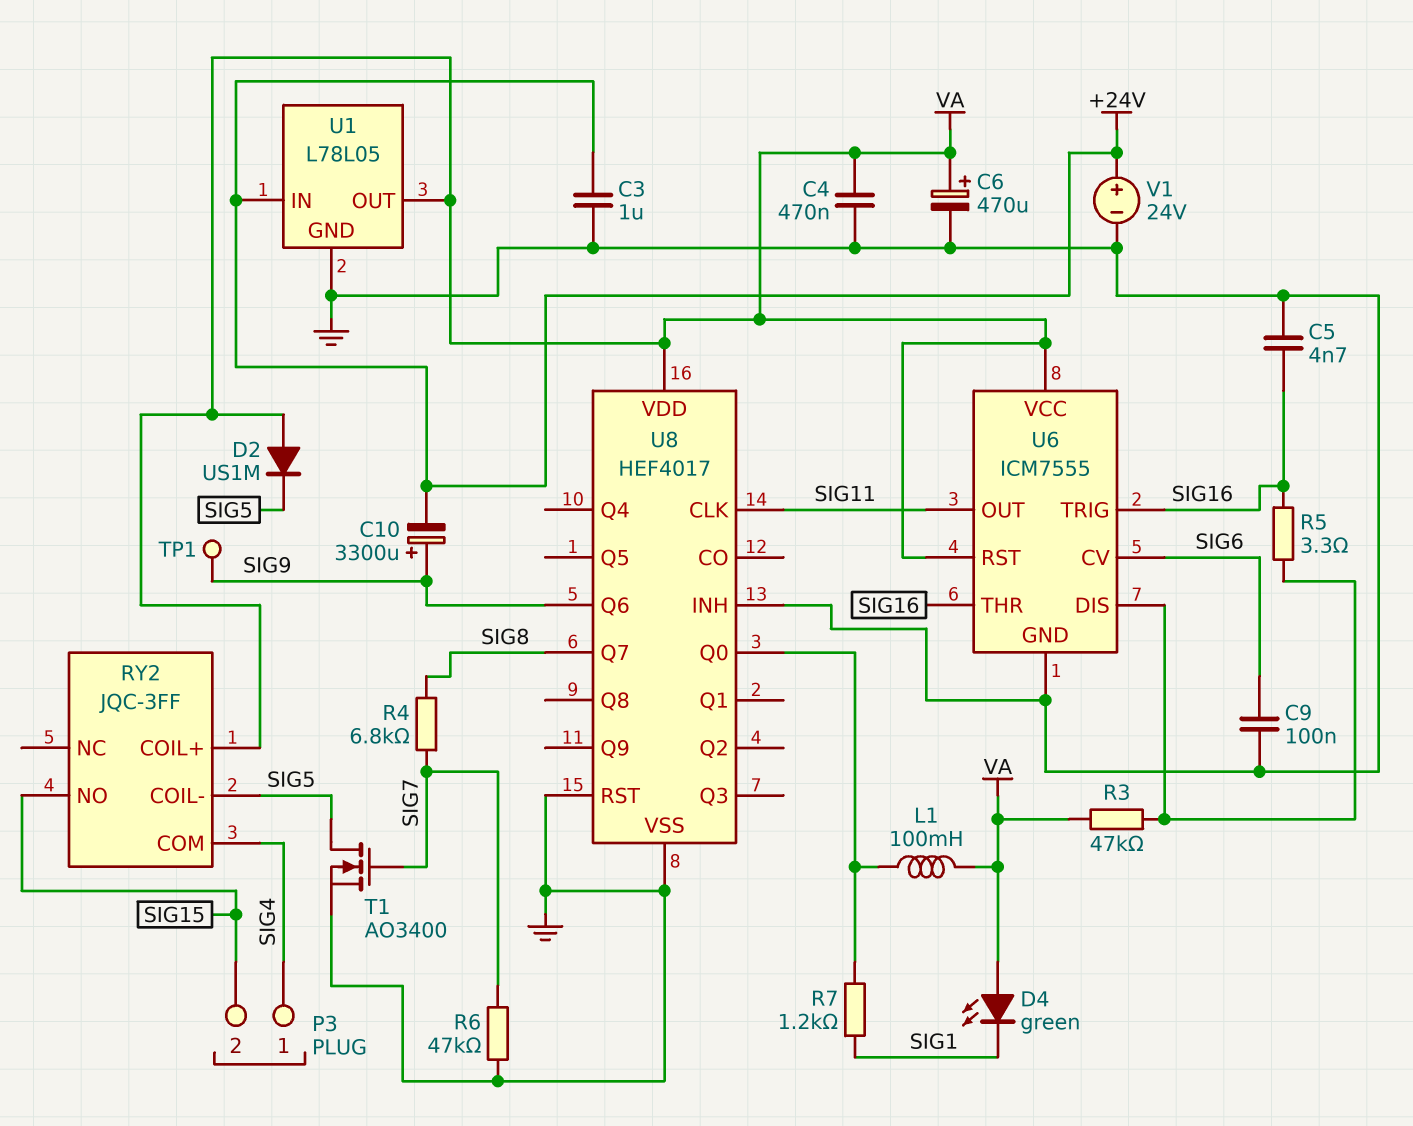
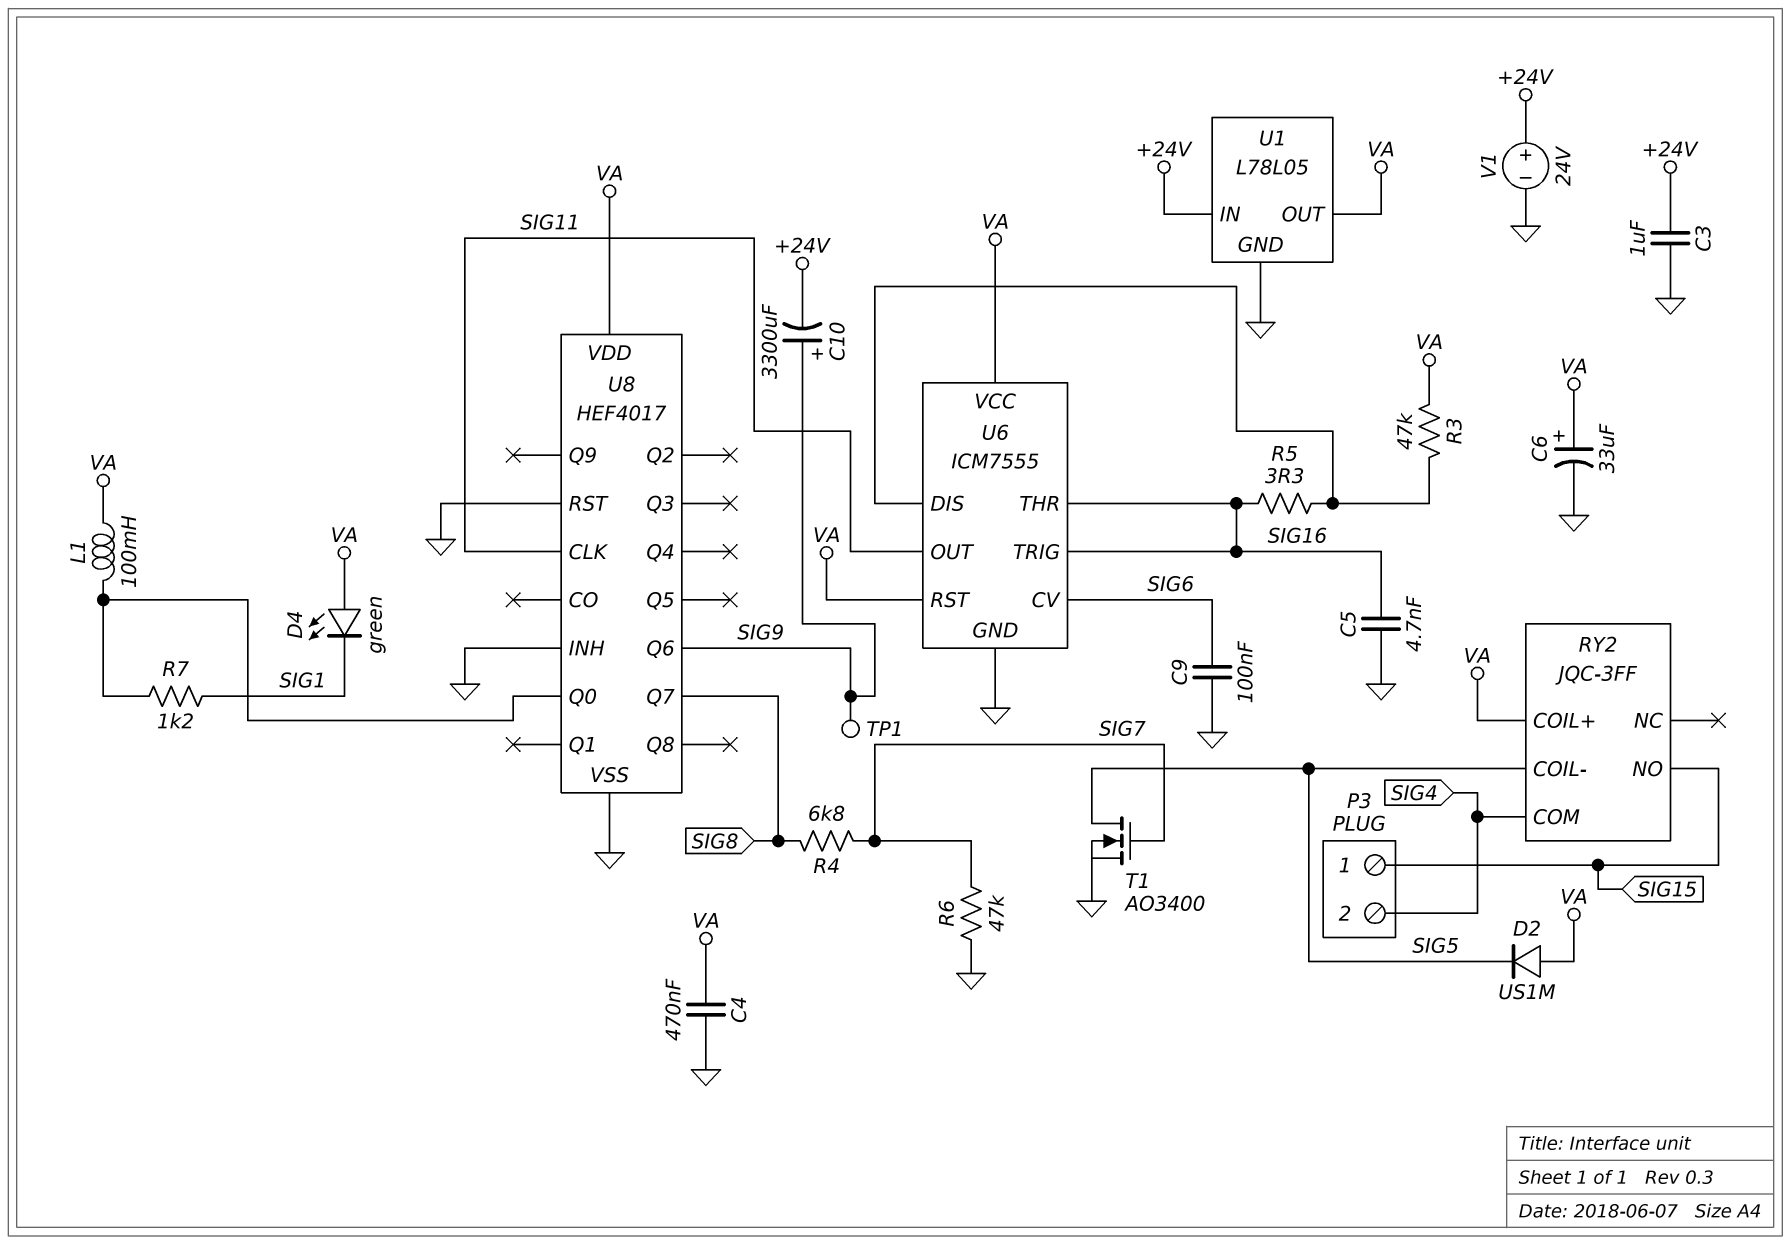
C6: 470uF (plus VA, minus GND) -> 33uF (plus VA, minus GND)
P3 pin 1: SIG4 -> SIG15
P3 pin 2: SIG15 -> SIG4

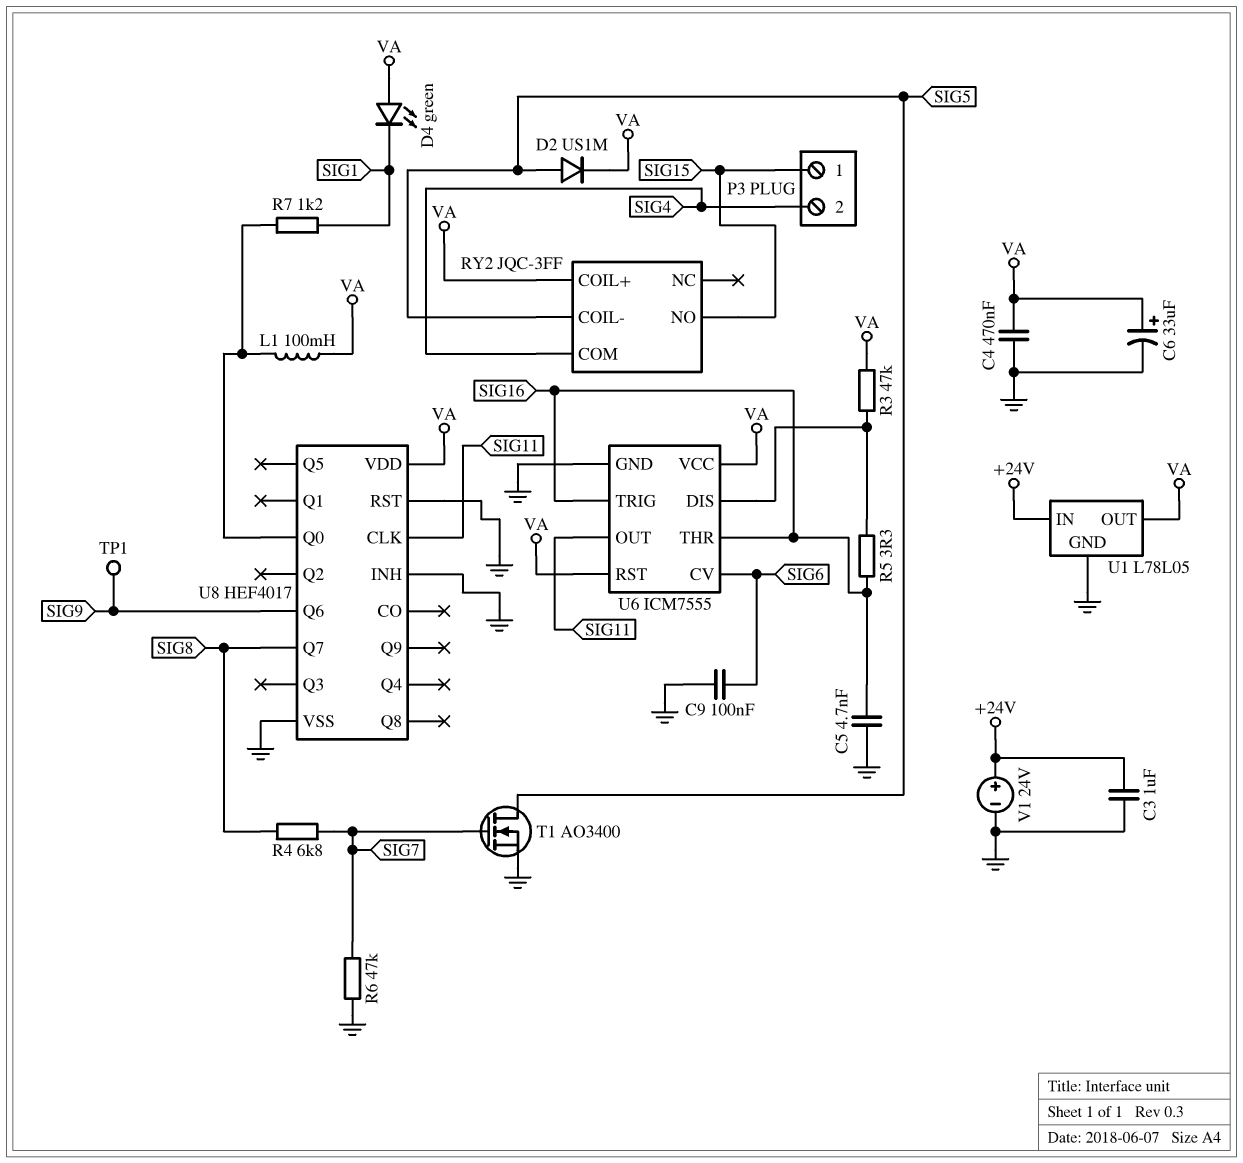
C10: 3300uF (plus SIG9, minus +24V) -> none
D2: diode US1M (A VA, K SIG5) -> diode US1M (A SIG5, K VA)

